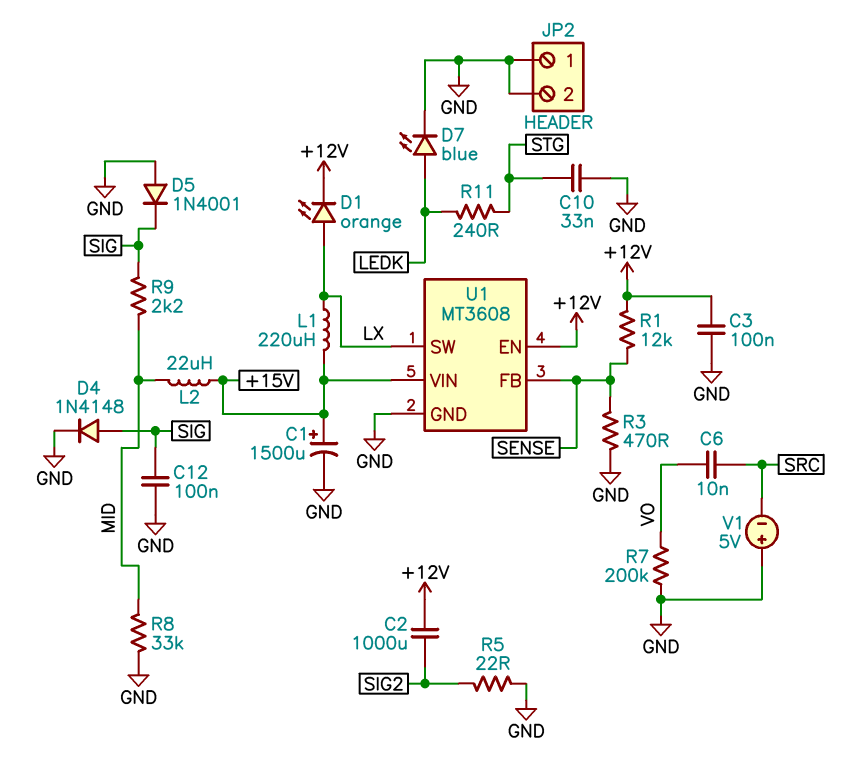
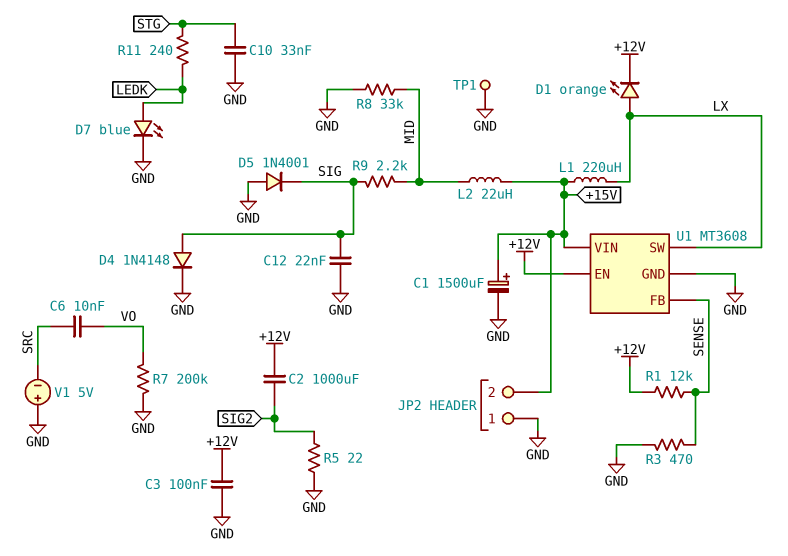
C12: 100nF (GND, SIG) -> 22nF (GND, SIG)
JP2 pin 2: GND -> +15V
TP1: none -> test point (GND)

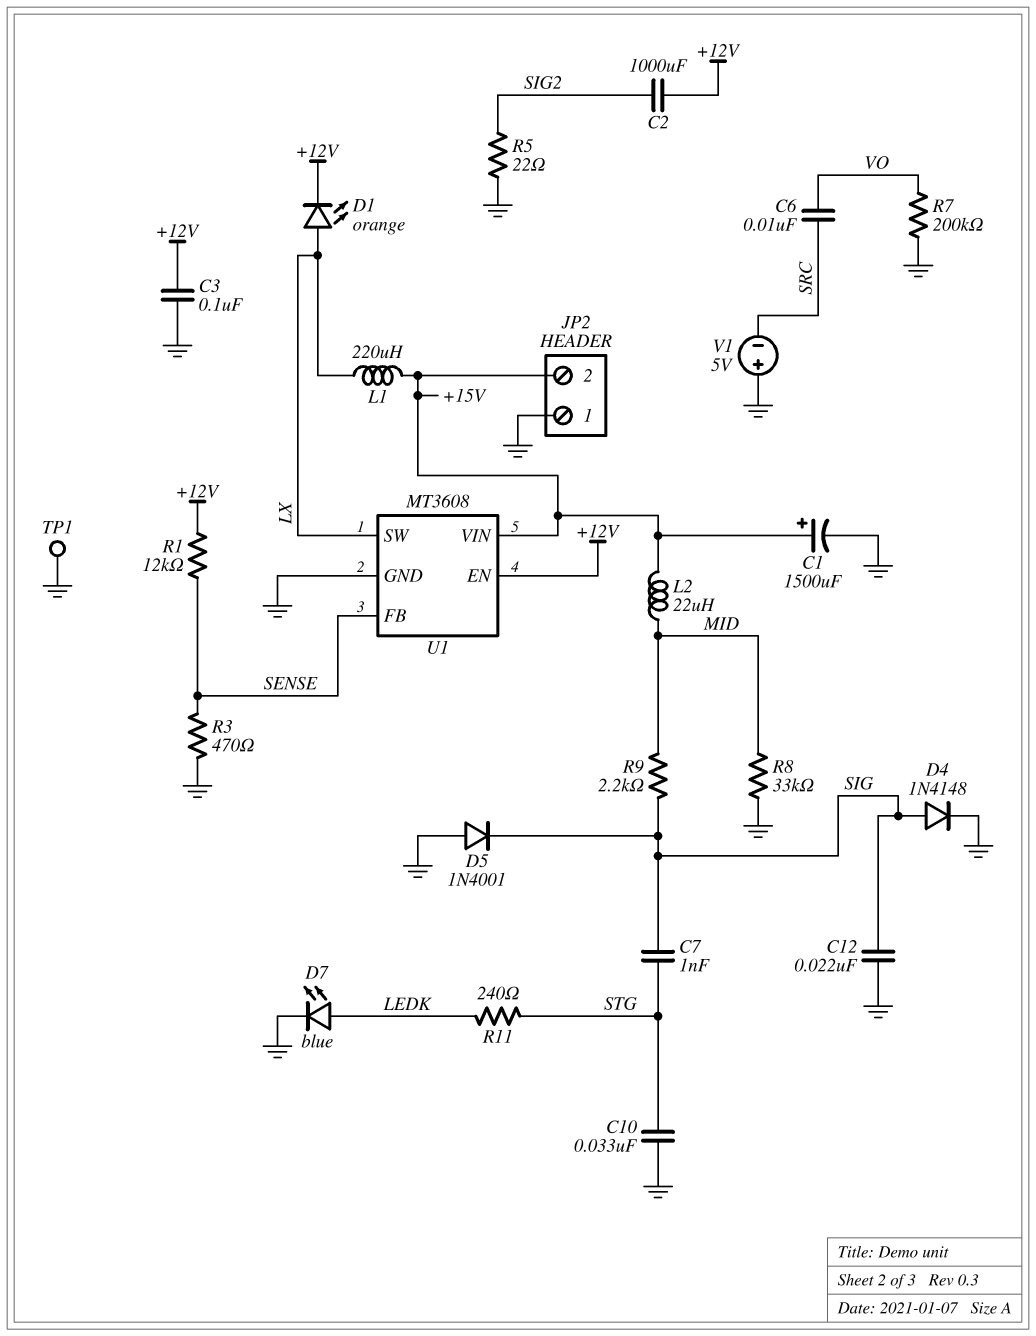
C7: none -> 1nF (SIG, STG)

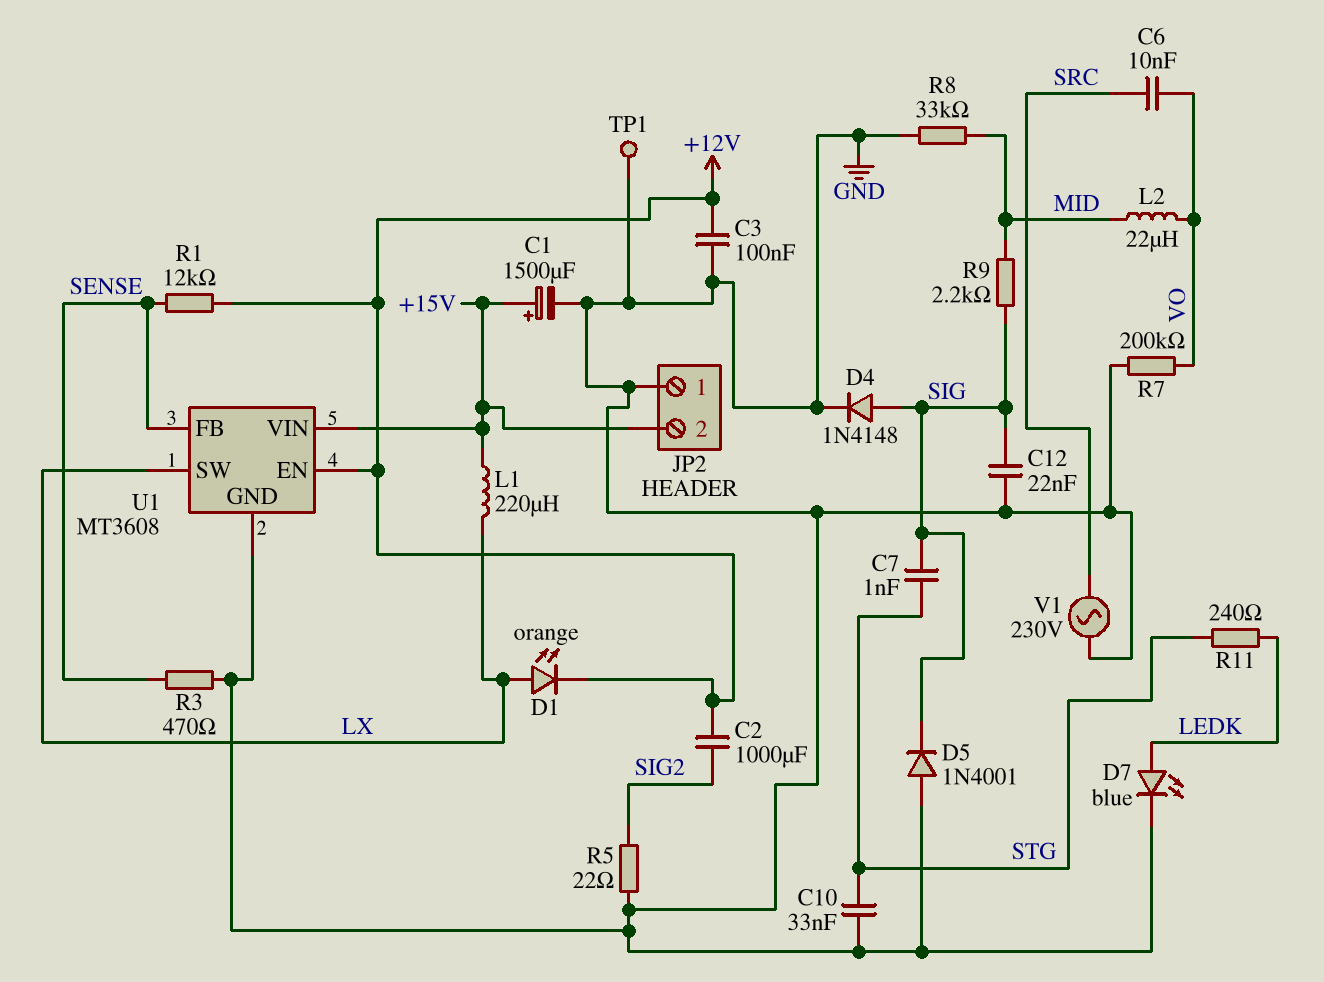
L2: 22uH (+15V, MID) -> 22uH (MID, VO)
V1: 5V (plus GND, minus SRC) -> AC 230V (GND, SRC)

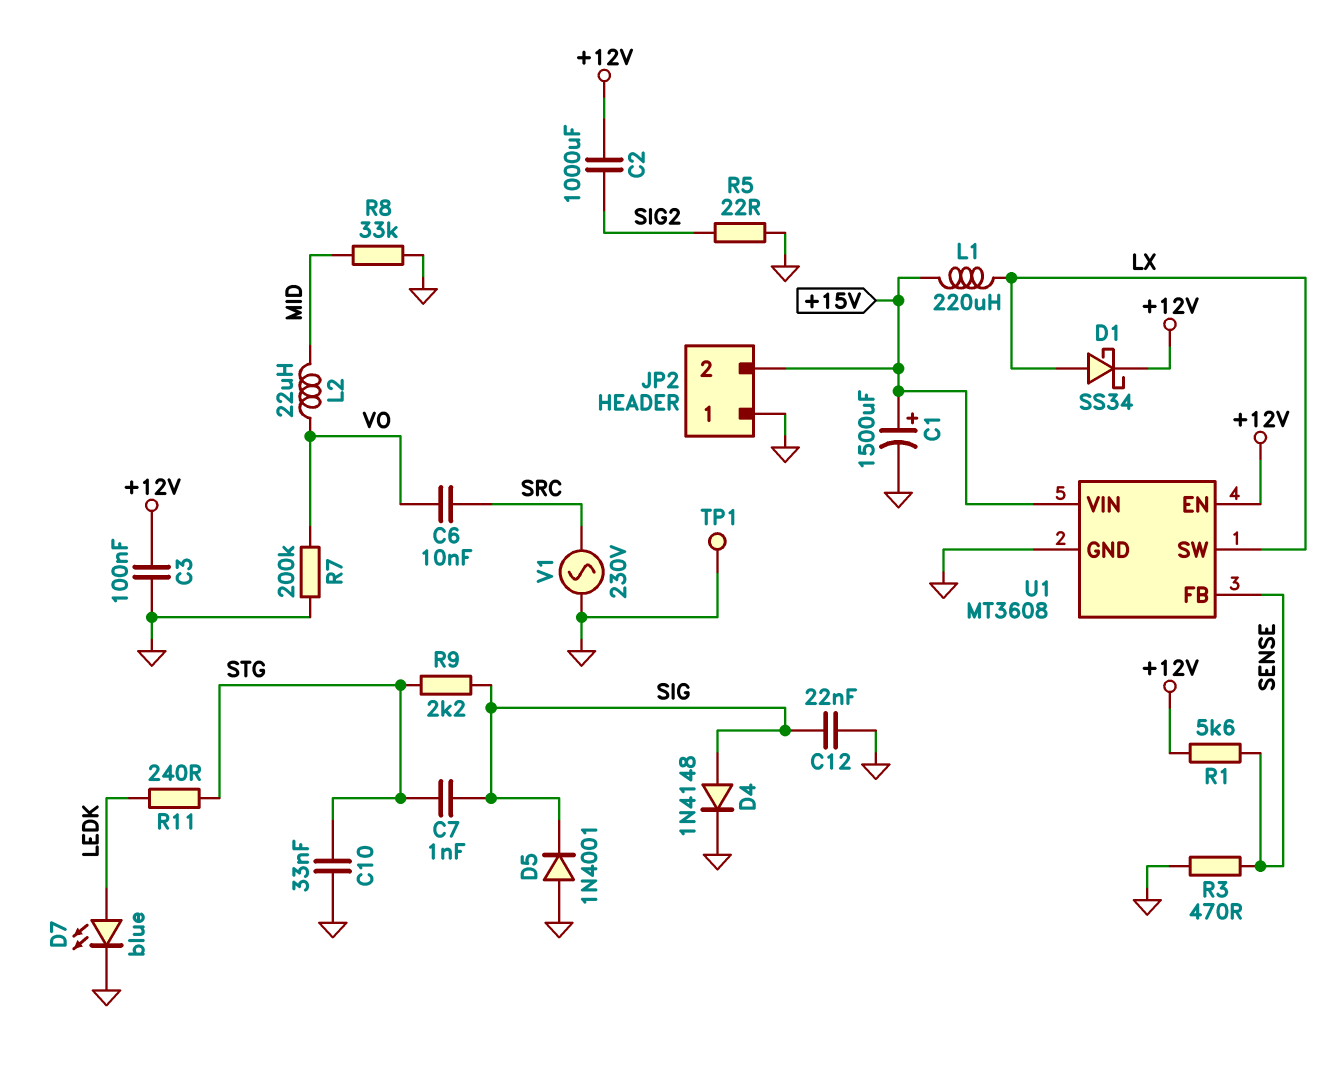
D1: LED orange (A LX, K +12V) -> schottky SS34 (A LX, K +12V)
R1: 12k (+12V, SENSE) -> 5.6k (+12V, SENSE)
R9: 2.2k (MID, SIG) -> 2.2k (SIG, STG)

